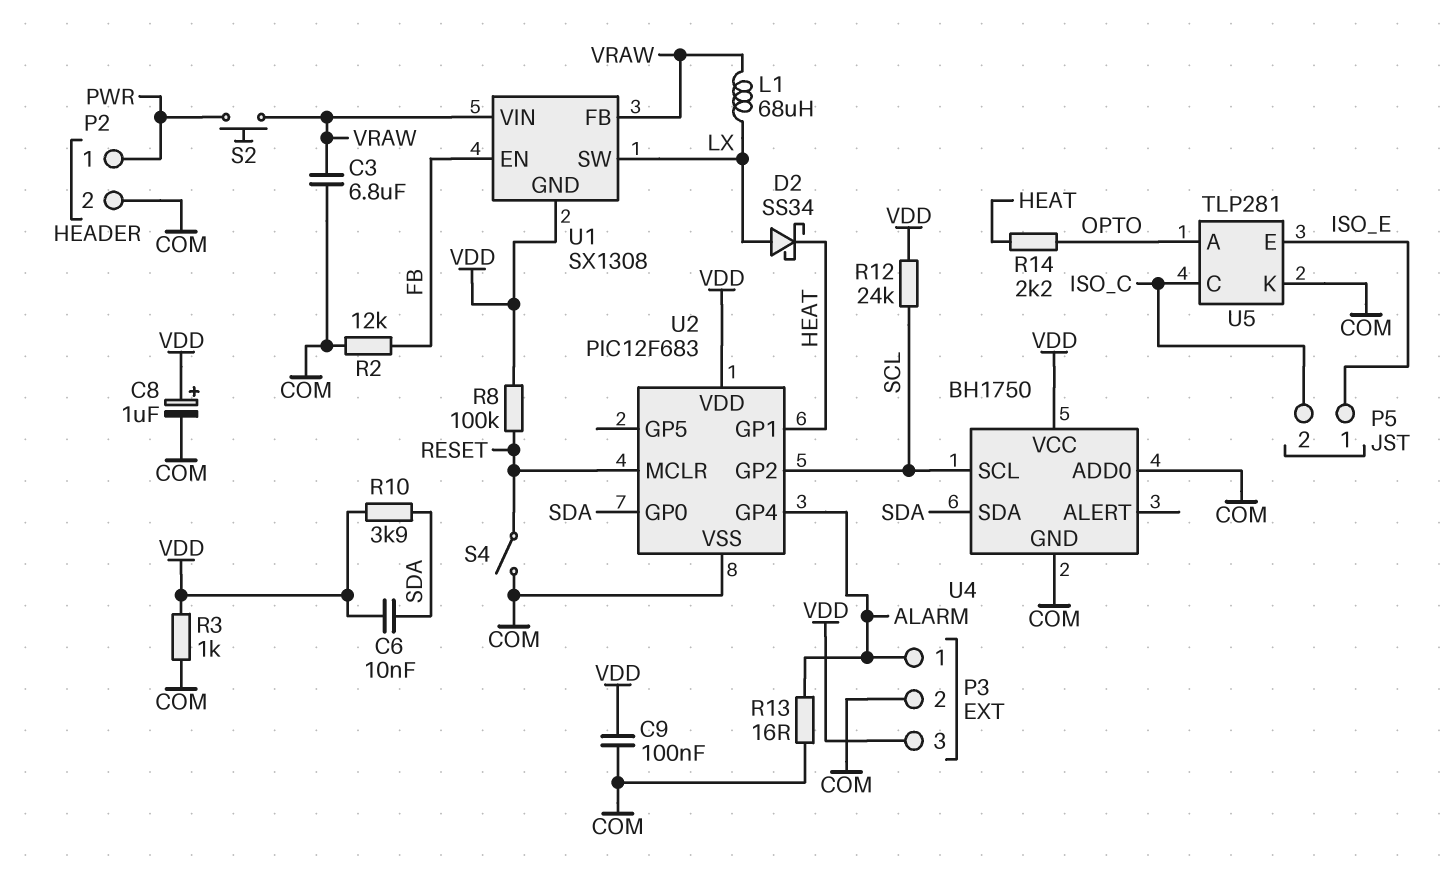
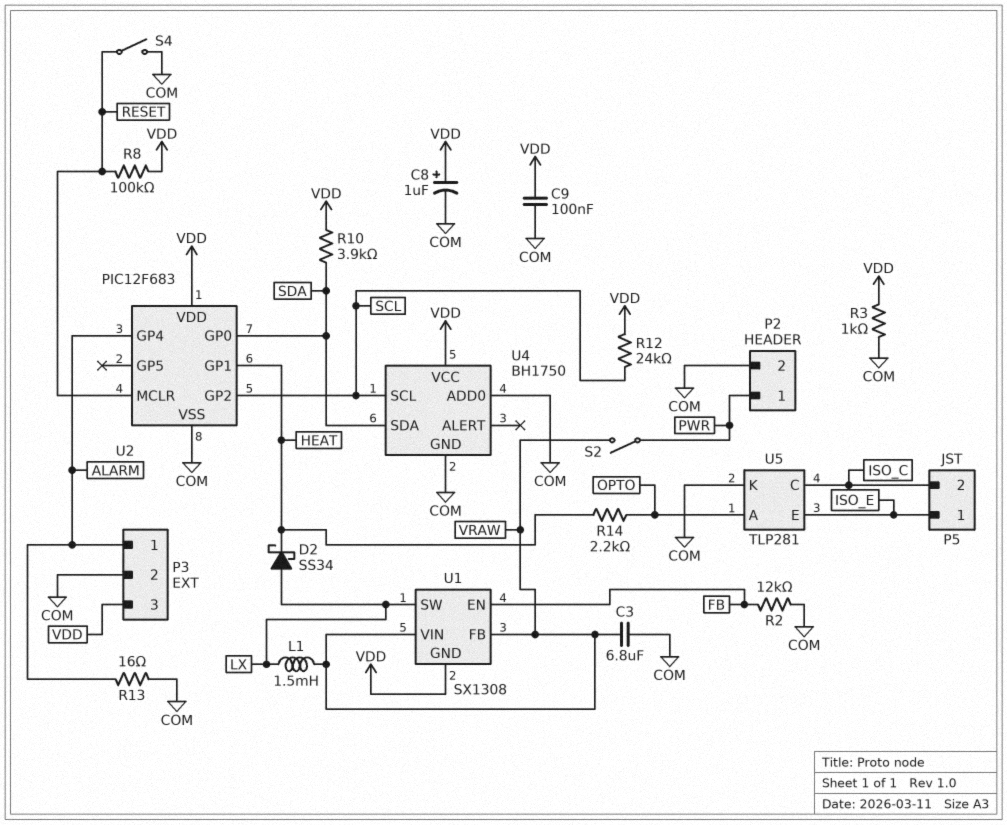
C6: 10nF (SDA, VDD) -> none
L1: 68uH (LX, VRAW) -> 1.5mH (LX, VRAW)
S2: button (PWR, VRAW) -> switch (PWR, VRAW)

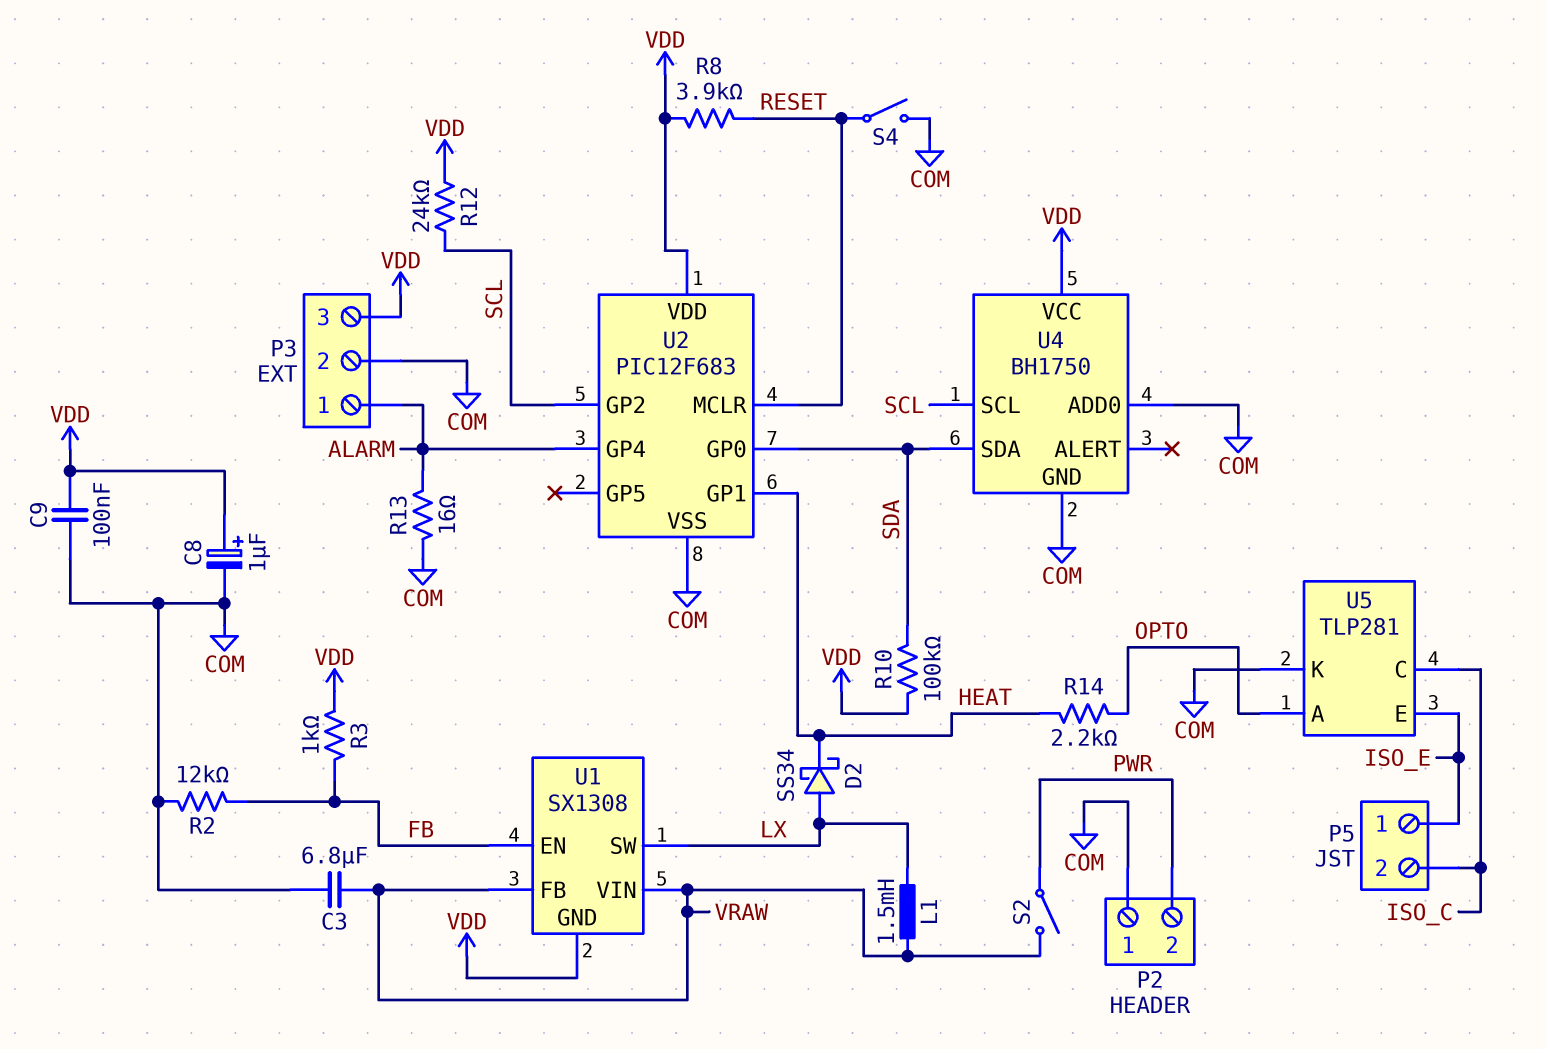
P2 pin 1: PWR -> COM
P2 pin 2: COM -> PWR
R3: 1k (COM, VDD) -> 1k (FB, VDD)
R8: 100k (RESET, VDD) -> 3.9k (RESET, VDD)
R10: 3.9k (SDA, VDD) -> 100k (SDA, VDD)

